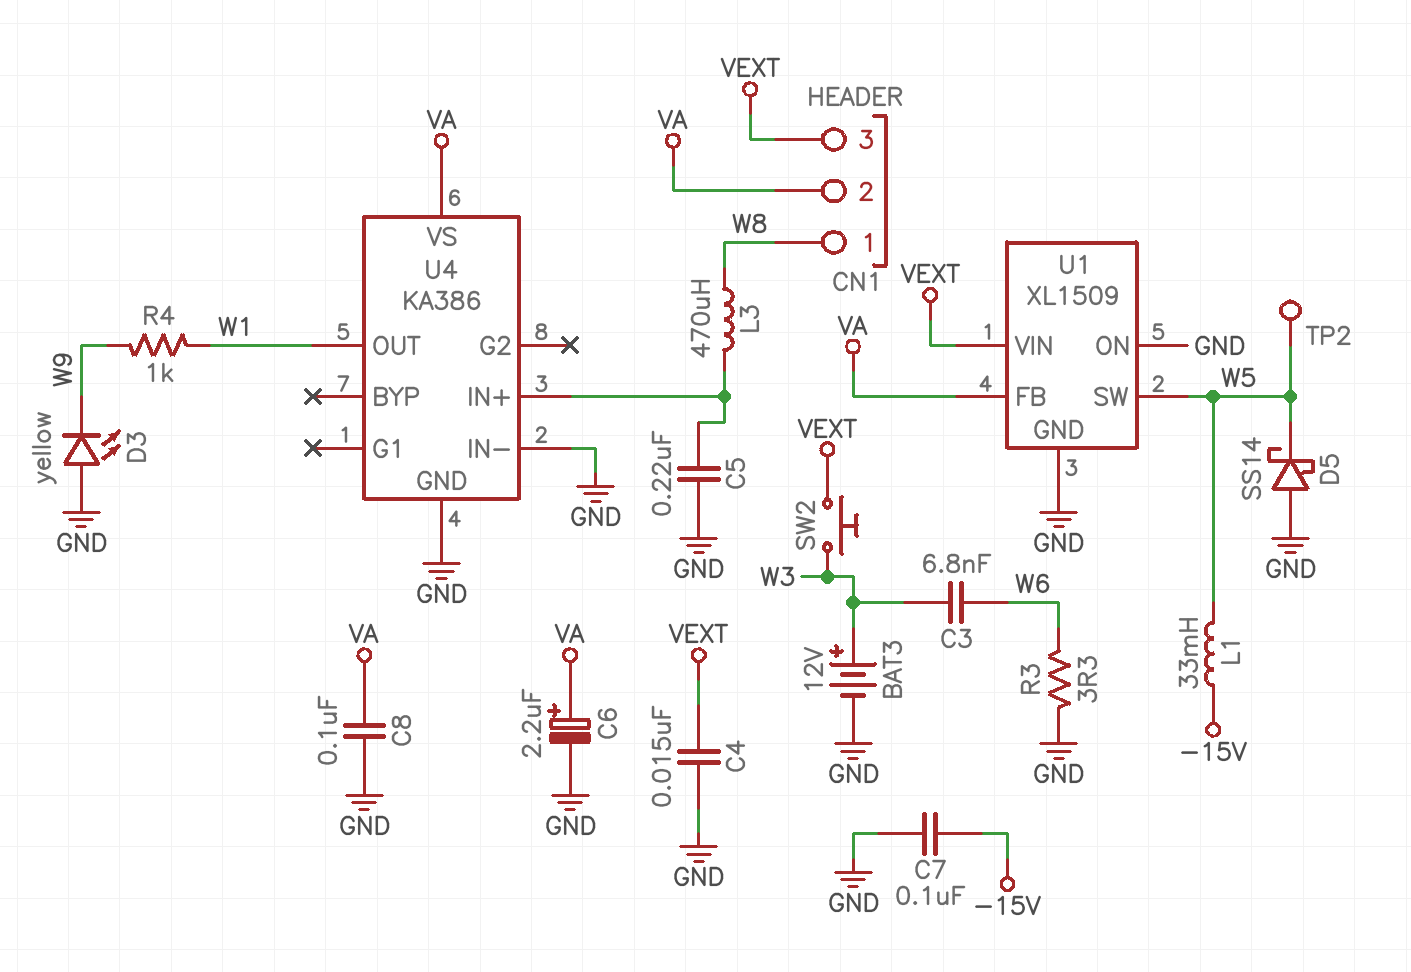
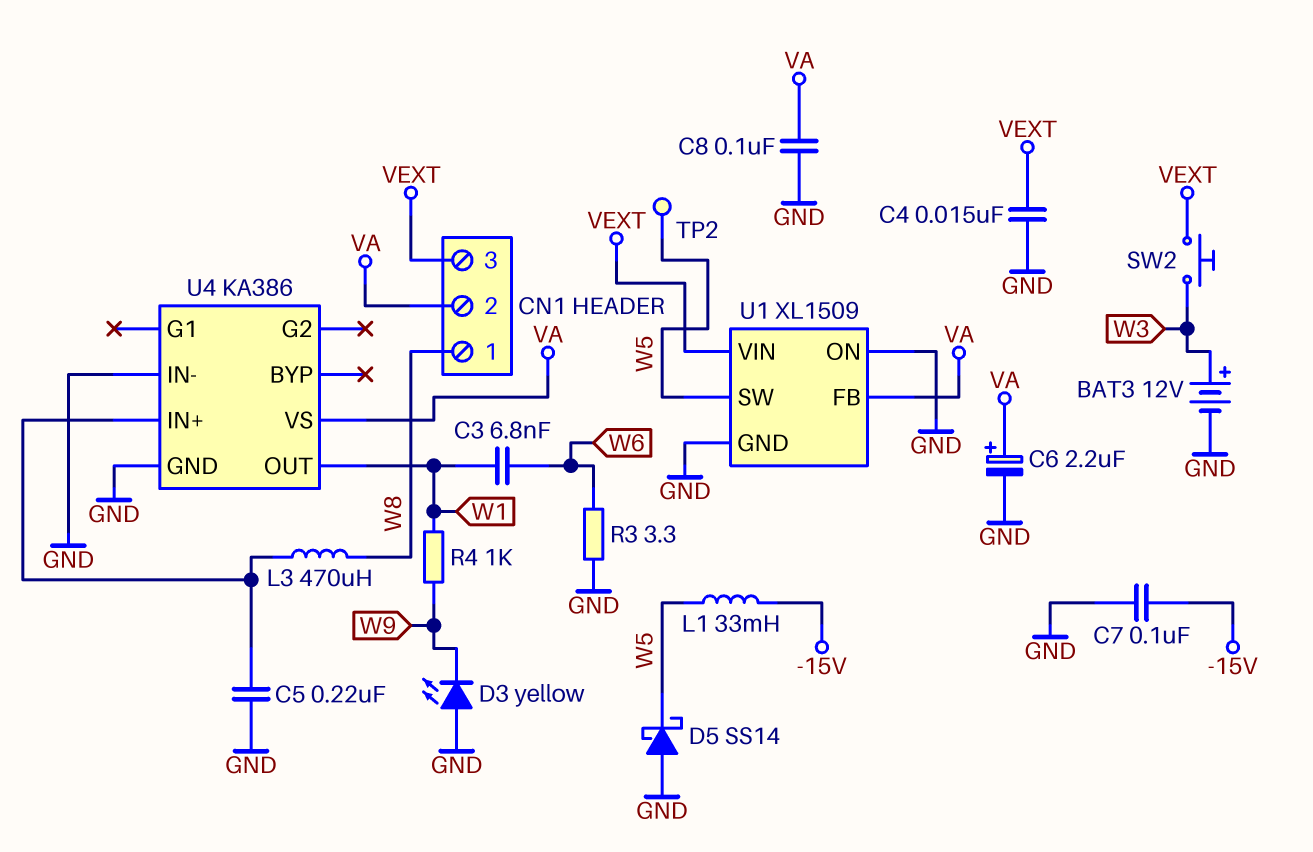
C3: 6.8nF (W3, W6) -> 6.8nF (W1, W6)

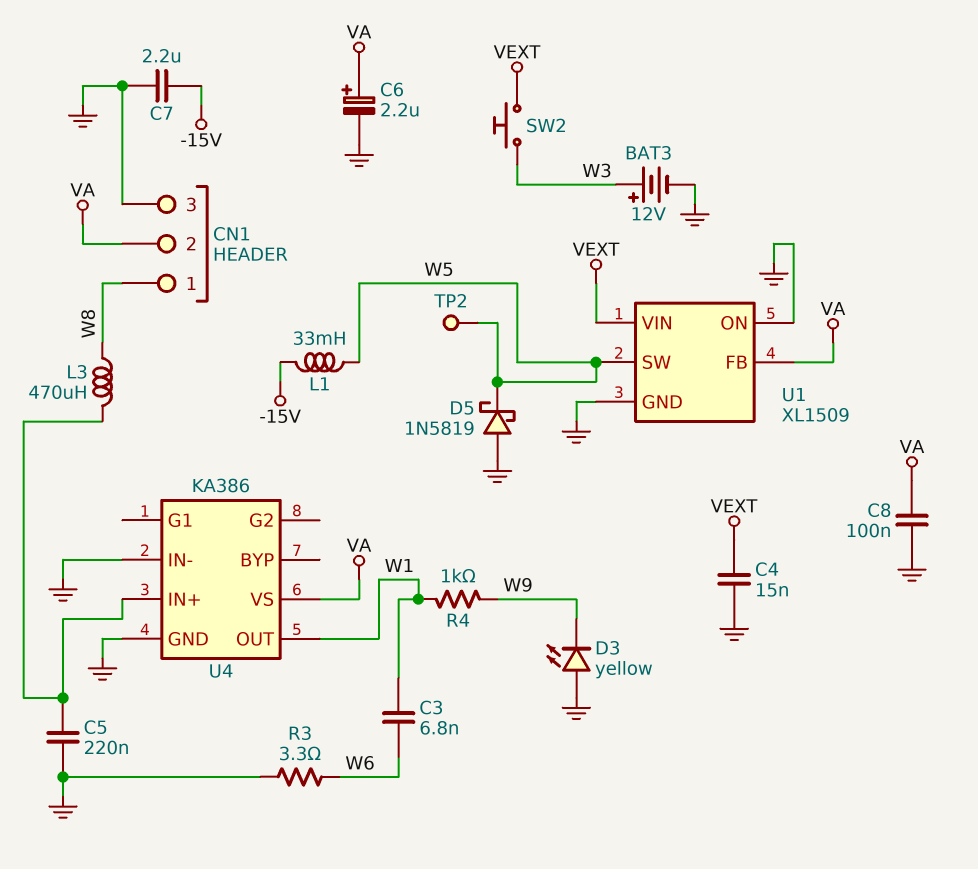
C7: 100nF (-15V, GND) -> 2.2uF (-15V, GND)
CN1 pin 3: VEXT -> GND
D5: schottky SS14 (A GND, K W5) -> schottky 1N5819 (A GND, K W5)

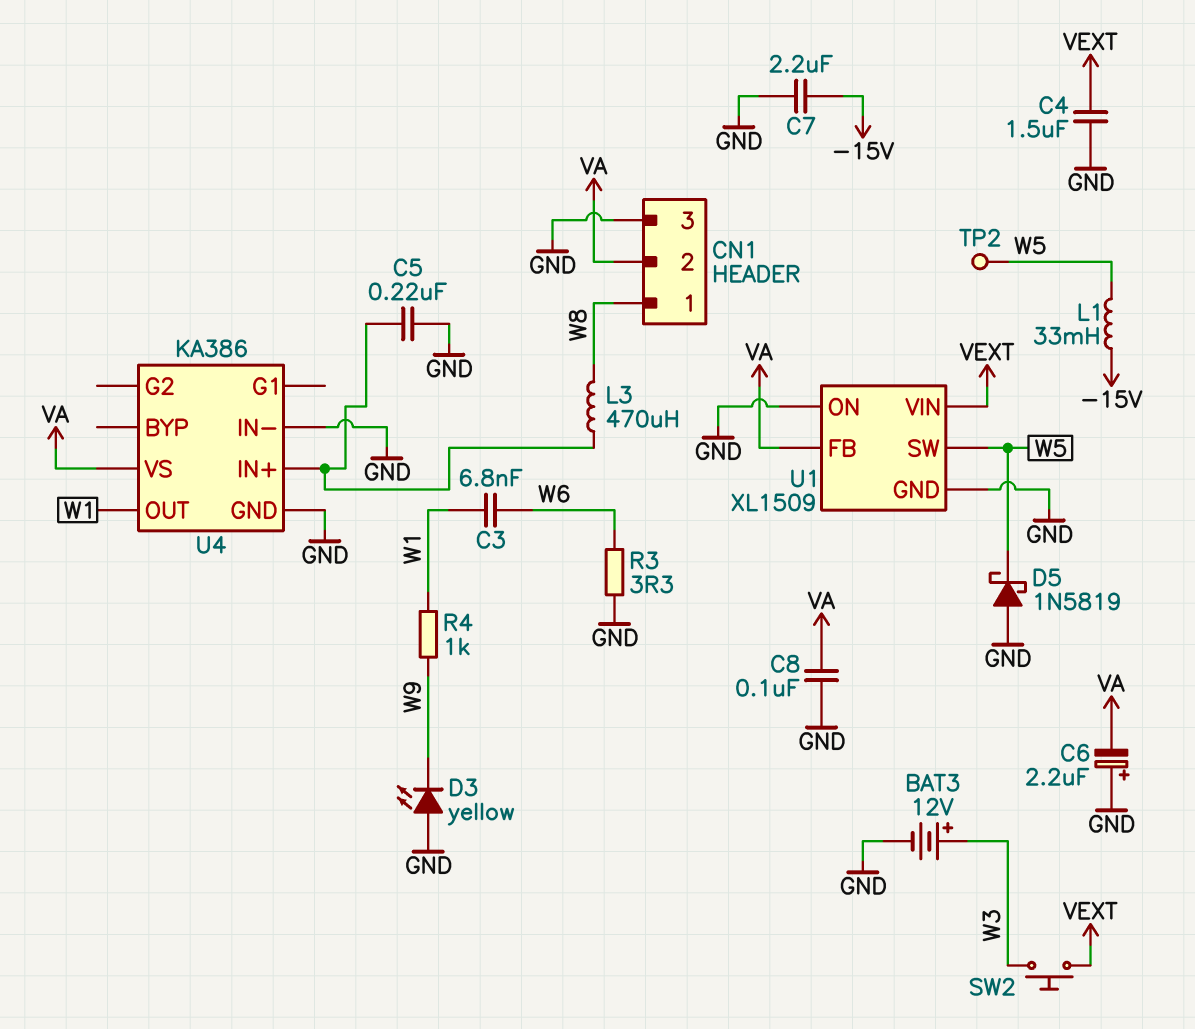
C4: 15nF (GND, VEXT) -> 1.5uF (GND, VEXT)
C6: 2.2uF (plus VA, minus GND) -> 2.2uF (plus GND, minus VA)

